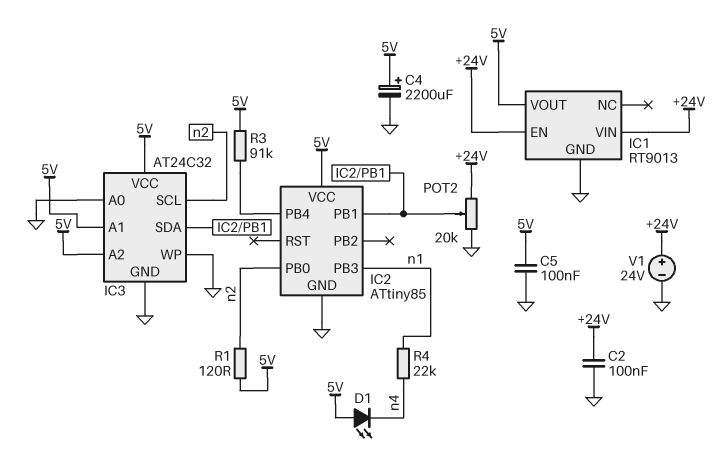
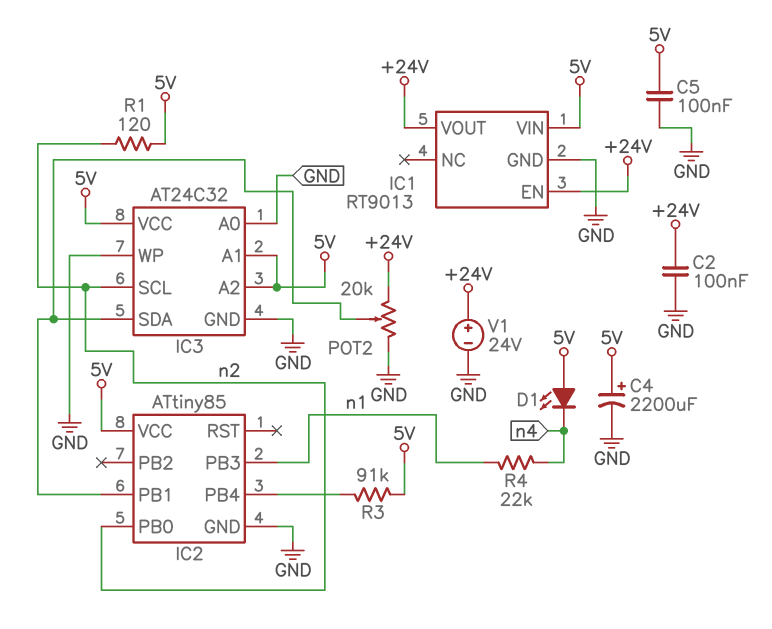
IC1 pin VIN: +24V -> 5V
IC1 pin VOUT: 5V -> +24V

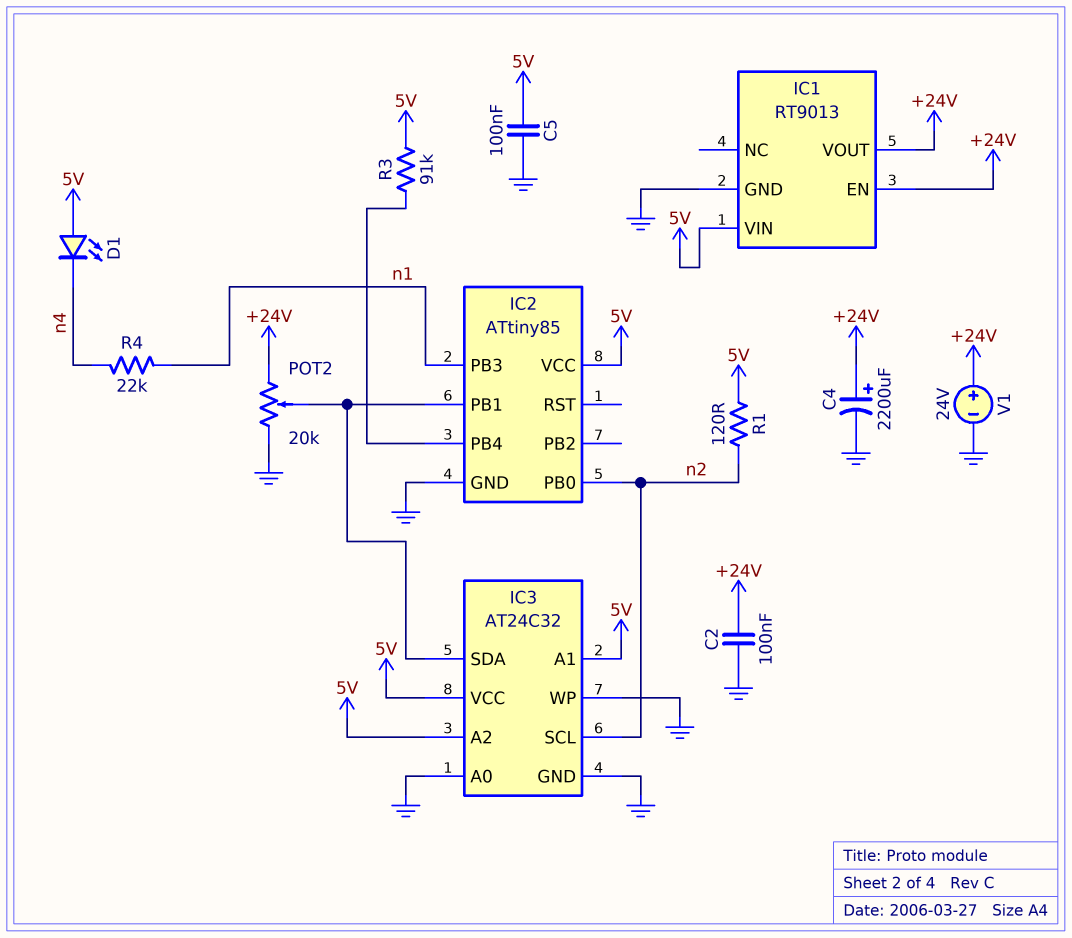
C4: 2200uF (plus 5V, minus GND) -> 2200uF (plus +24V, minus GND)

